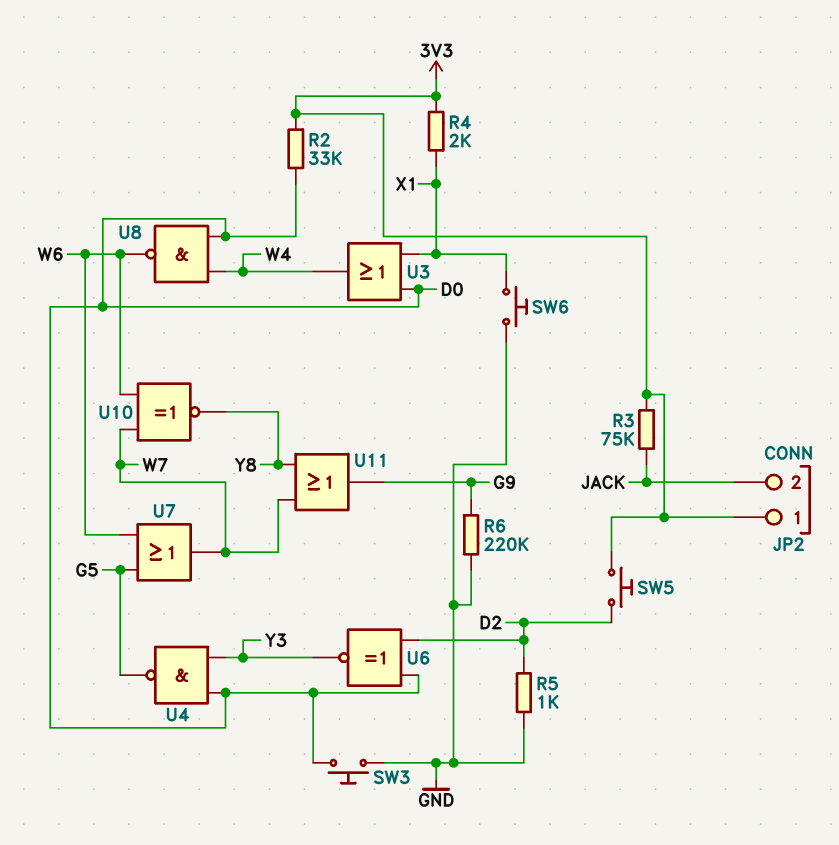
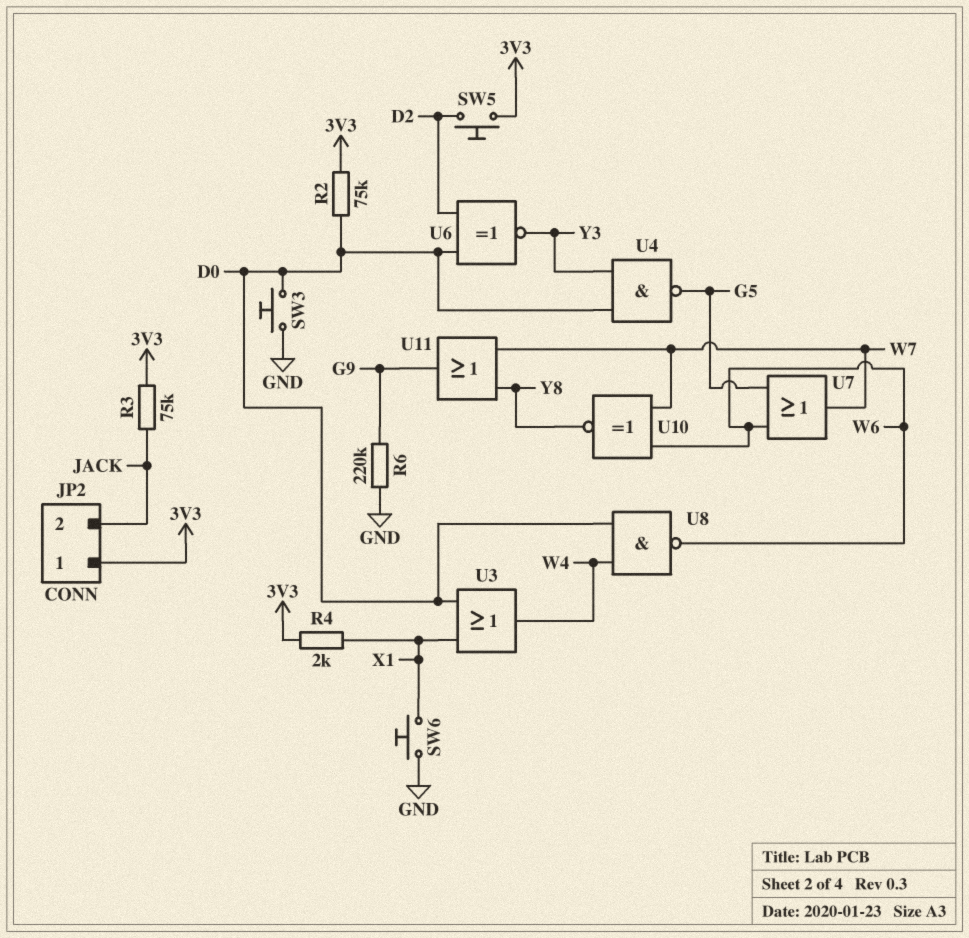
R2: 33k (3V3, D0) -> 75k (3V3, D0)
R5: 1k (D2, GND) -> none

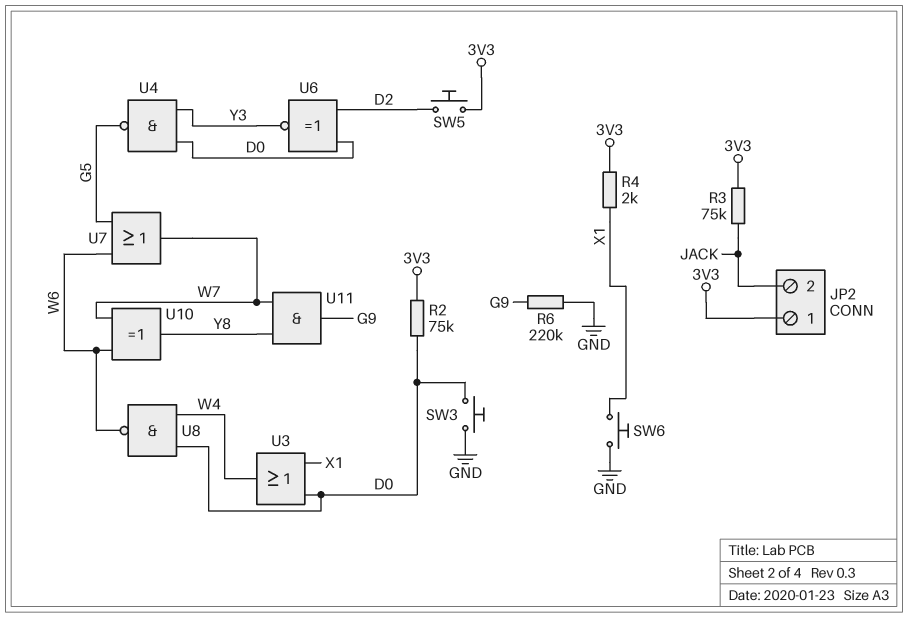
U10: XNOR (in W6, in W7, out Y8) -> XOR (in W6, in W7, out Y8)
U11: OR (in W7, in Y8, out G9) -> AND (in W7, in Y8, out G9)

